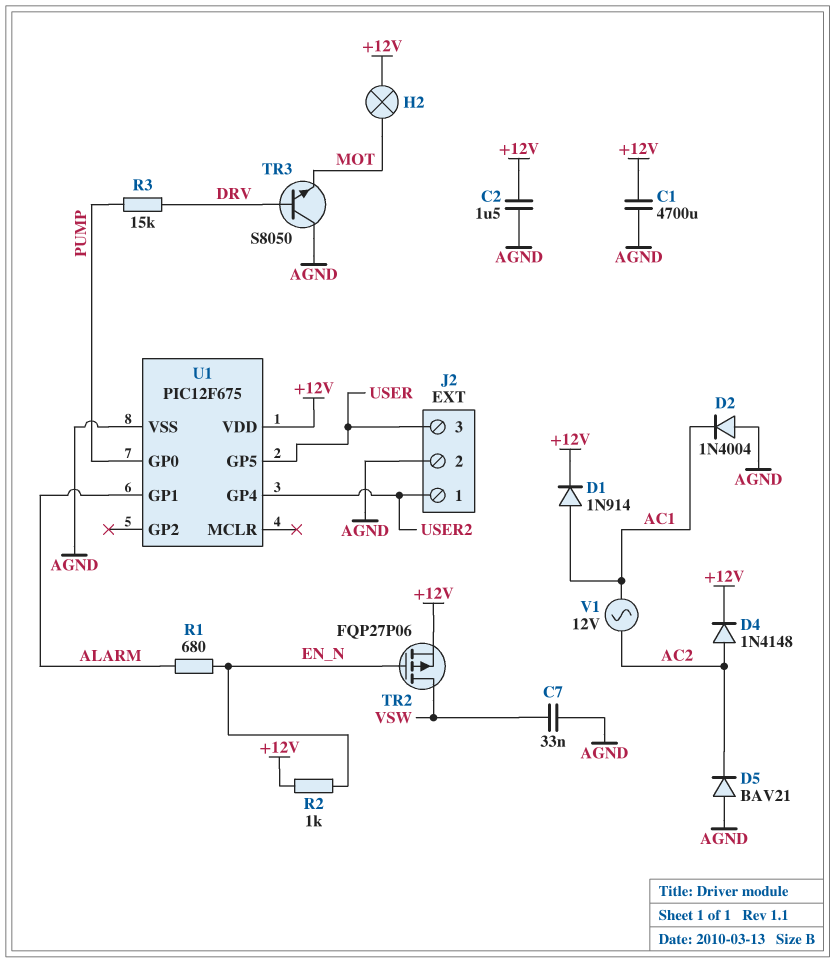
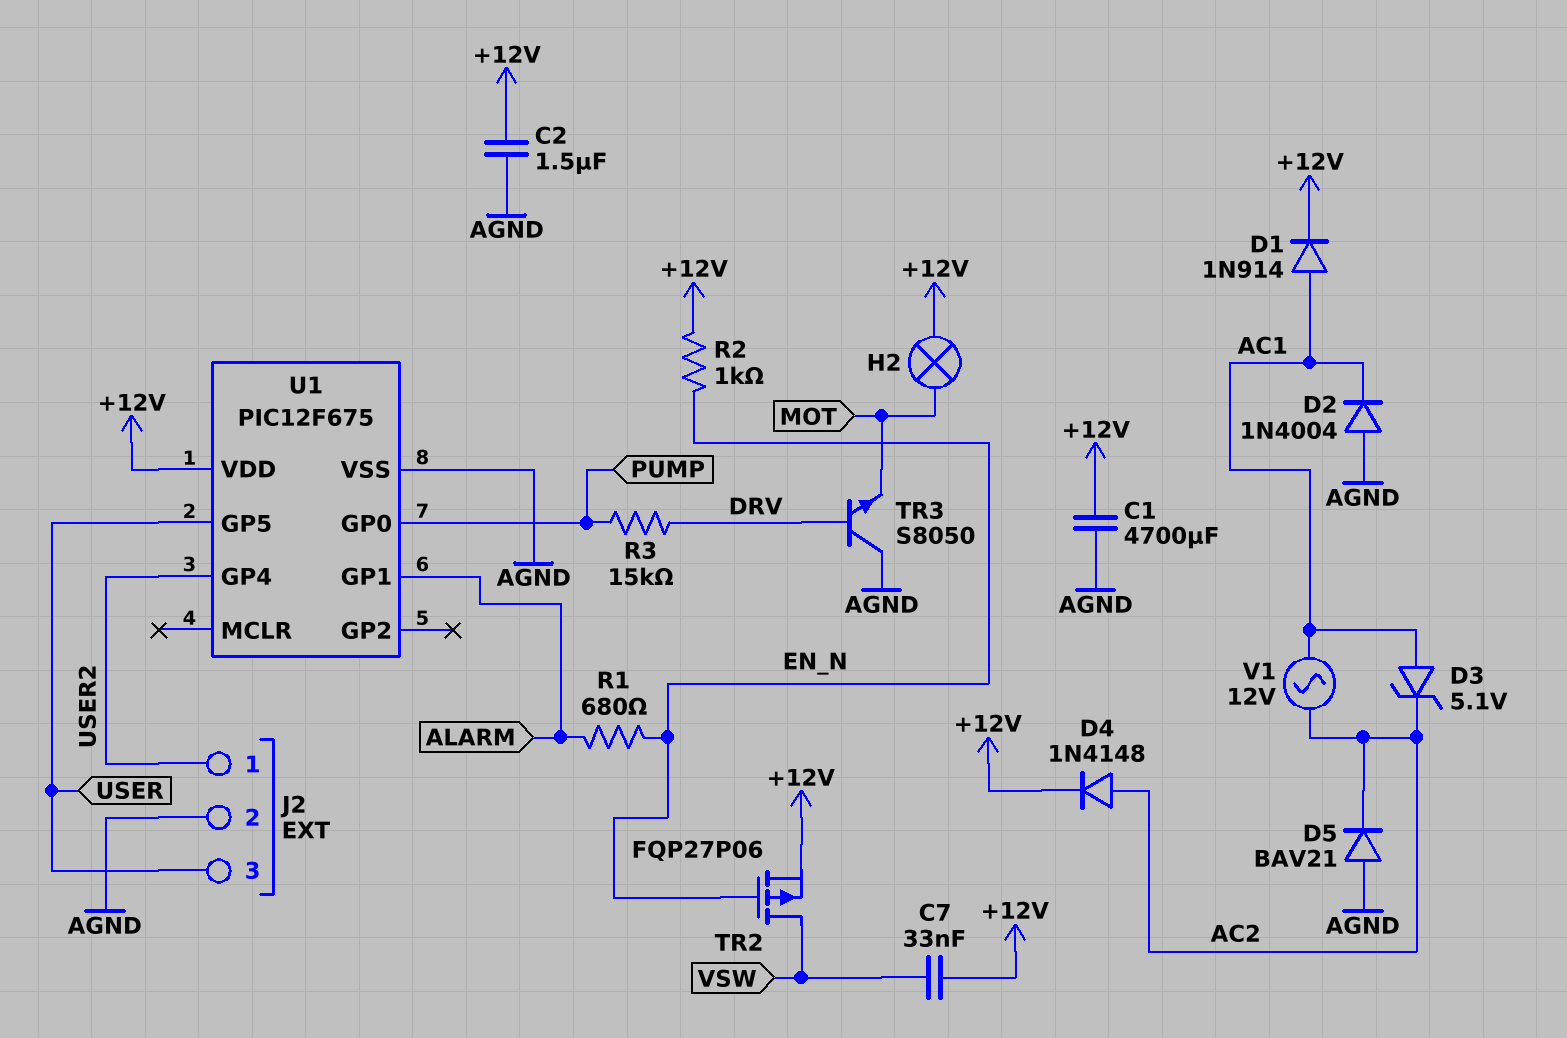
C7: 33nF (AGND, VSW) -> 33nF (+12V, VSW)
D3: none -> zener 5.1V (A AC1, K AC2)

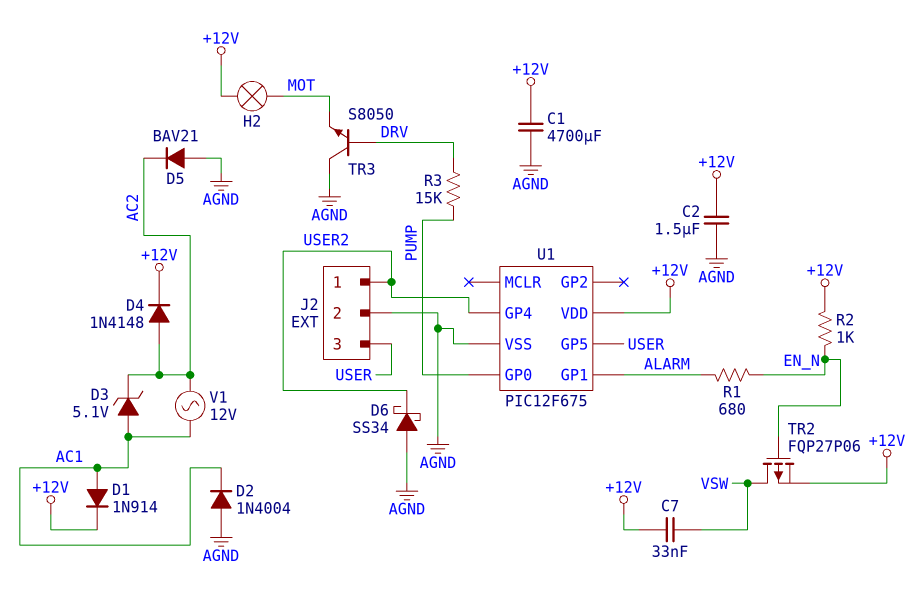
D6: none -> schottky SS34 (A AGND, K USER2)

